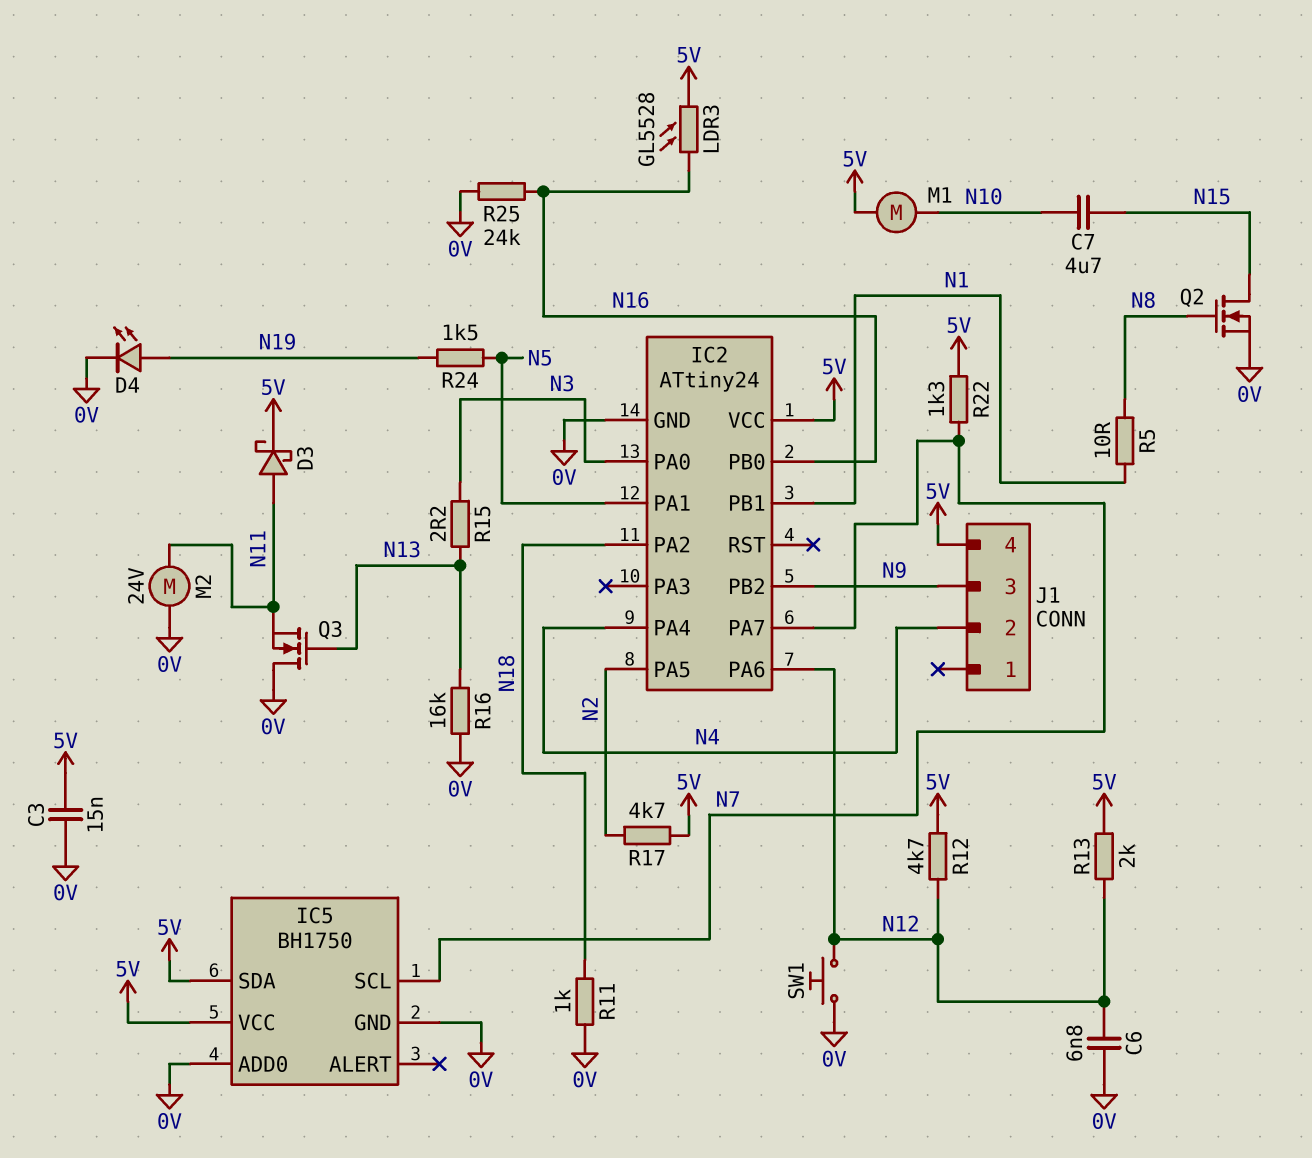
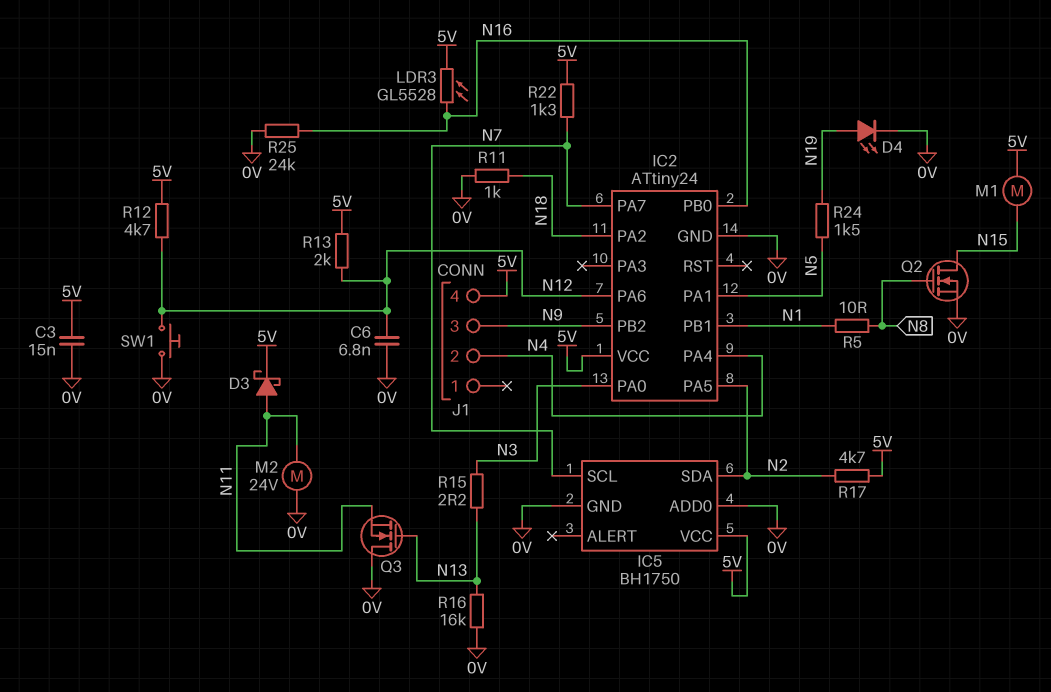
C7: 4.7uF (N10, N15) -> none
IC5 pin SDA: 5V -> N2
M1: motor (5V, N10) -> motor (5V, N15)

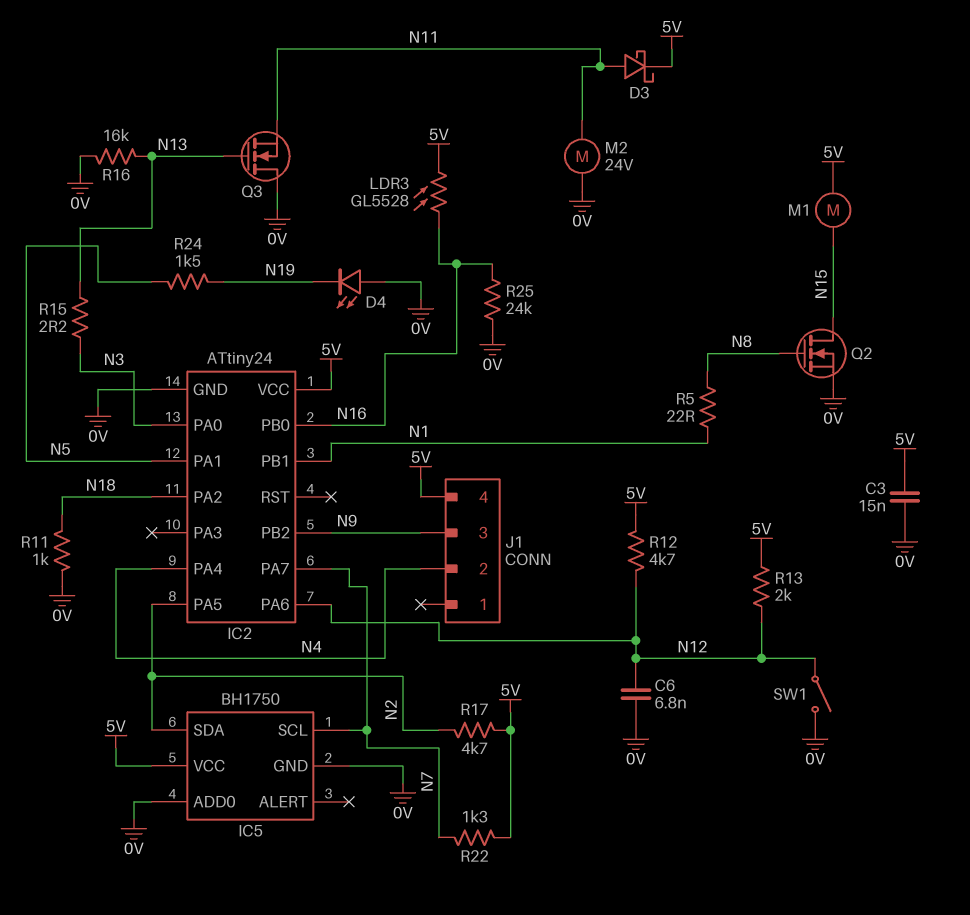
D4: LED (A N19, K 0V) -> LED (A 0V, K N19)
R5: 10 (N1, N8) -> 22 (N1, N8)
SW1: button (0V, N12) -> switch (0V, N12)

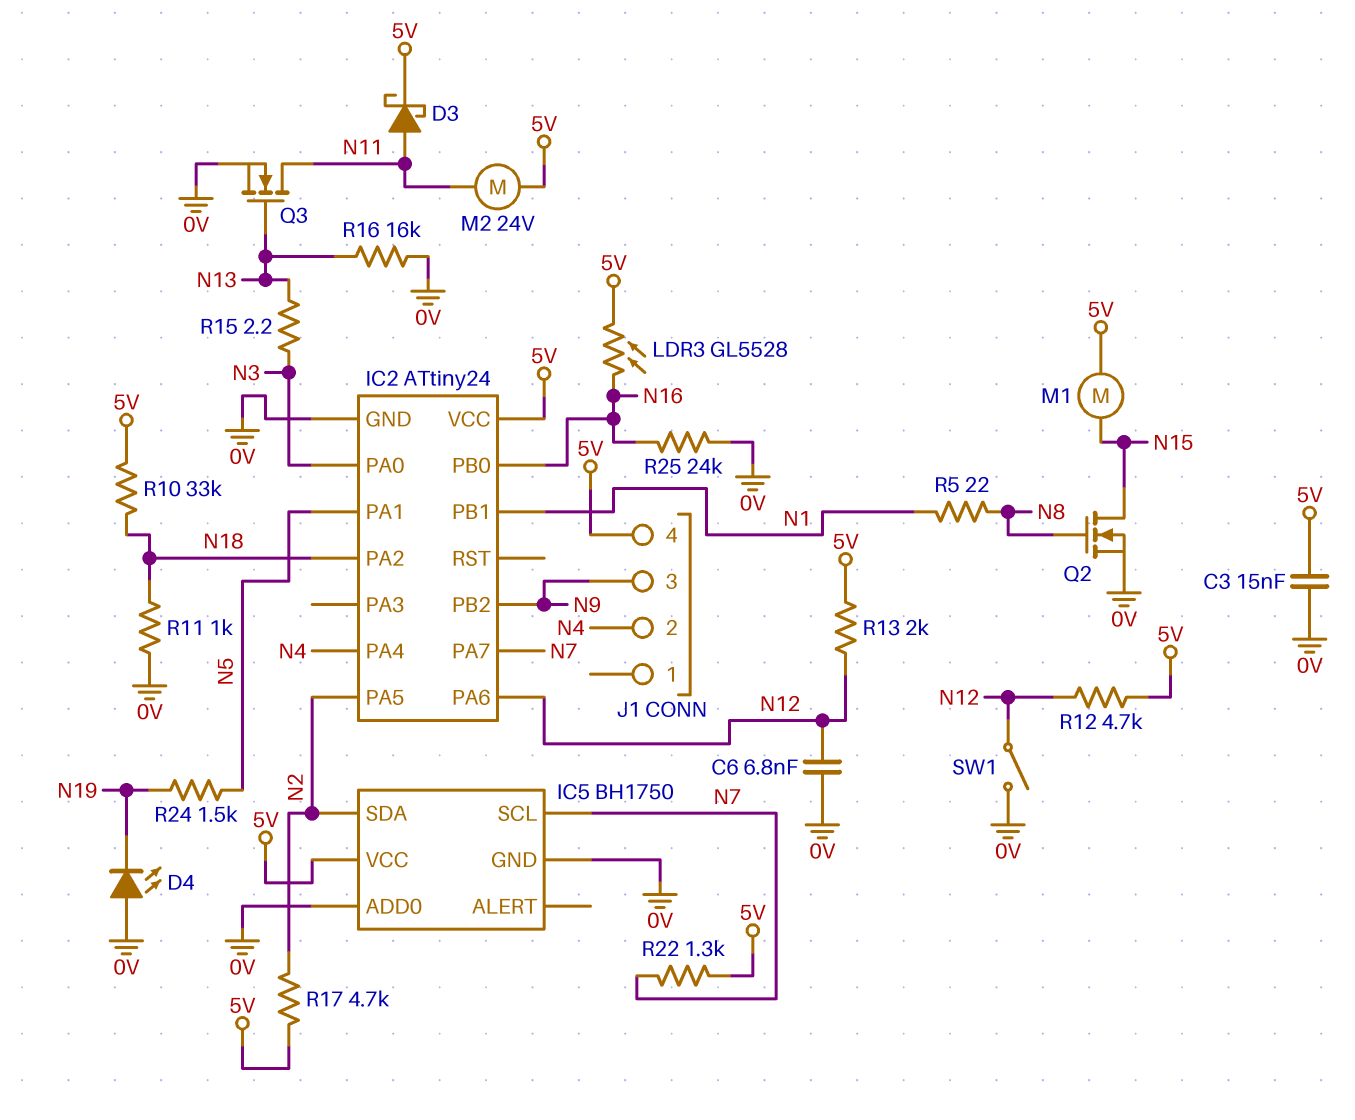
M2: motor 24V (0V, N11) -> motor 24V (5V, N11)
Q3: NMOS (G N13, D 0V, S N11) -> NMOS (G N13, D N11, S 0V)
R10: none -> 33k (5V, N18)

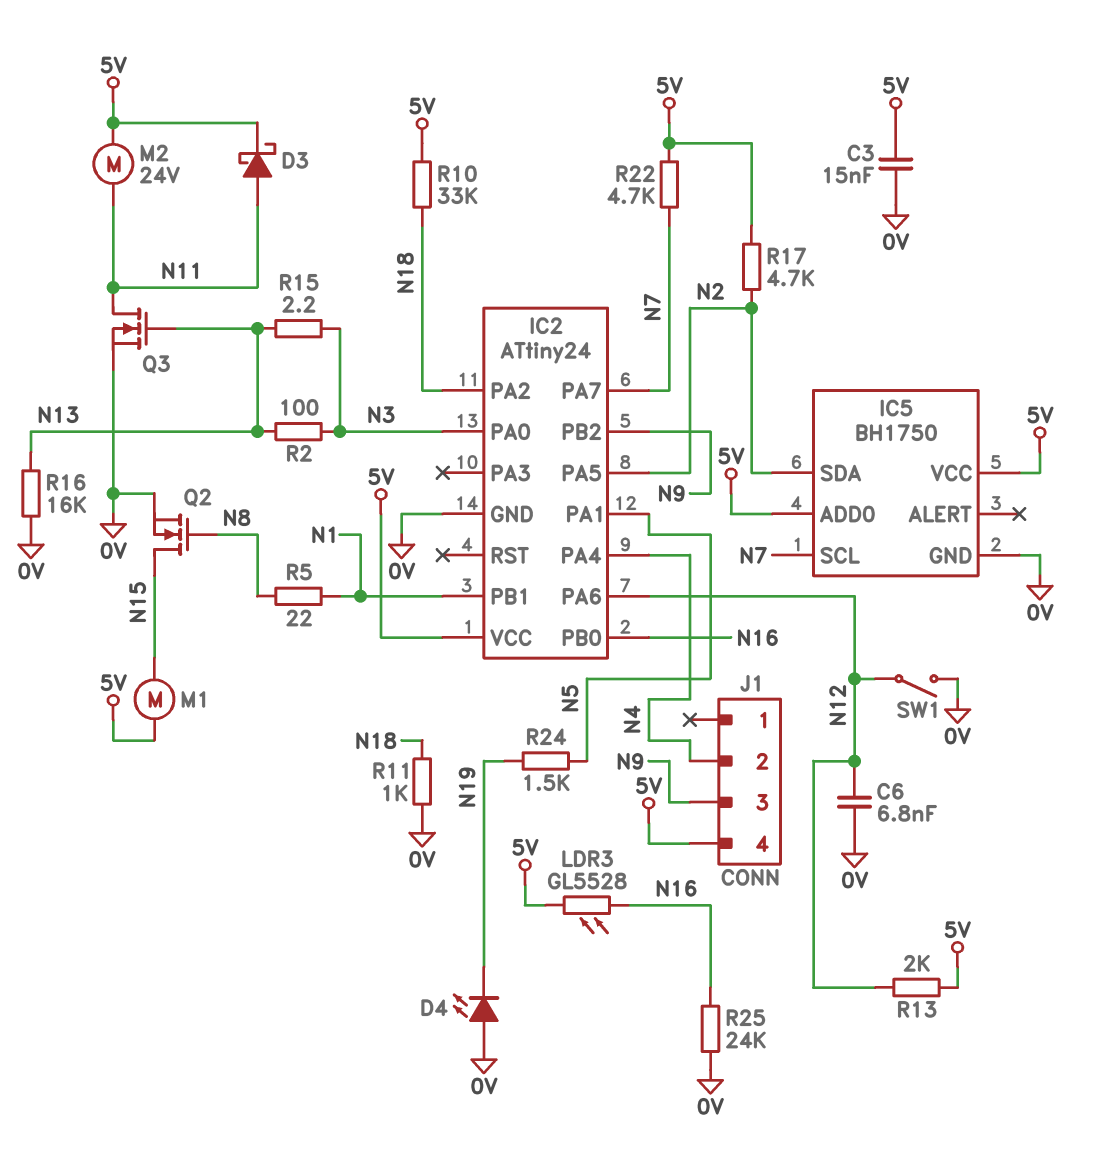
IC5 pin ADD0: 0V -> 5V
R2: none -> 100 (N3, N13)
R12: 4.7k (5V, N12) -> none
R22: 1.3k (5V, N7) -> 4.7k (5V, N7)

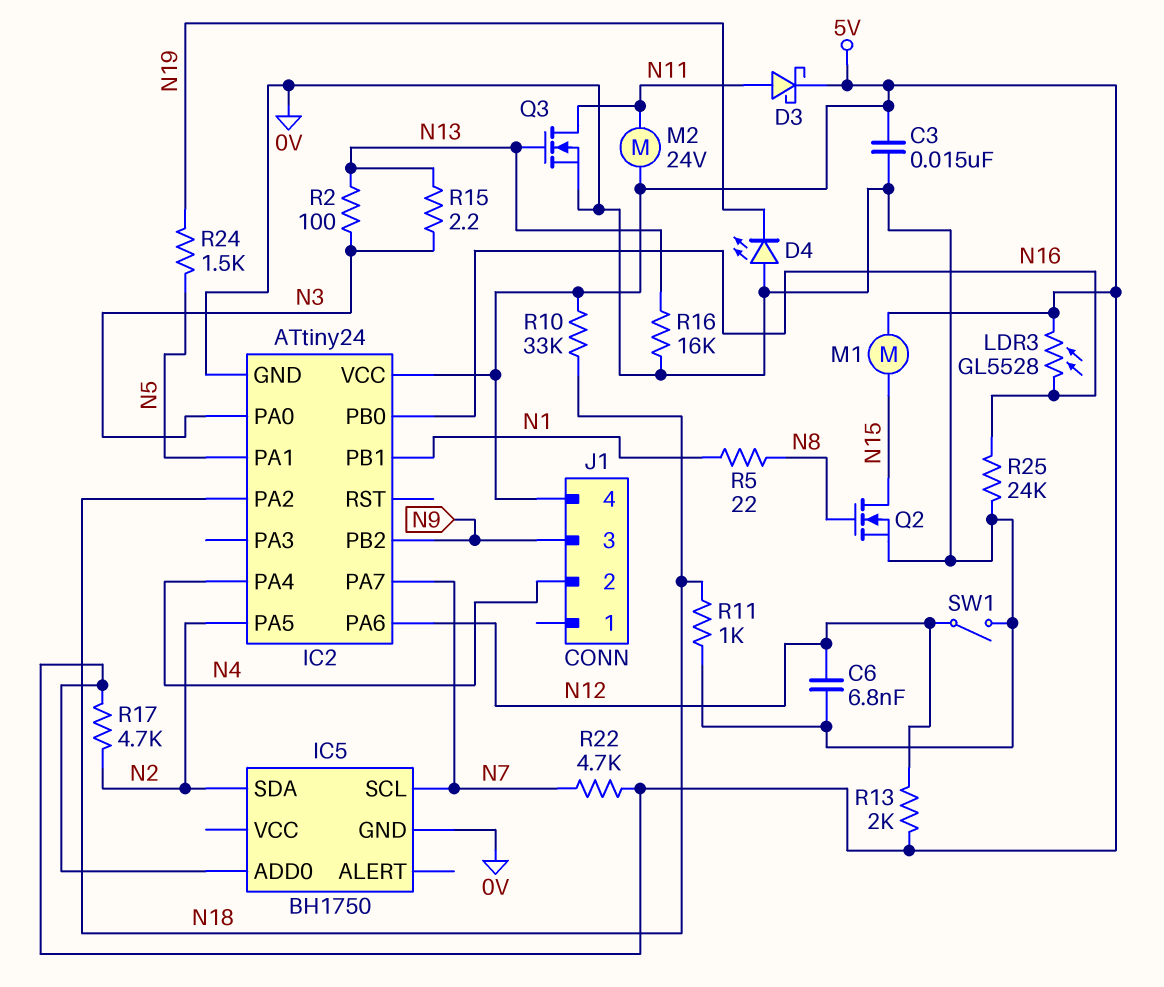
IC5 pin VCC: 5V -> none

